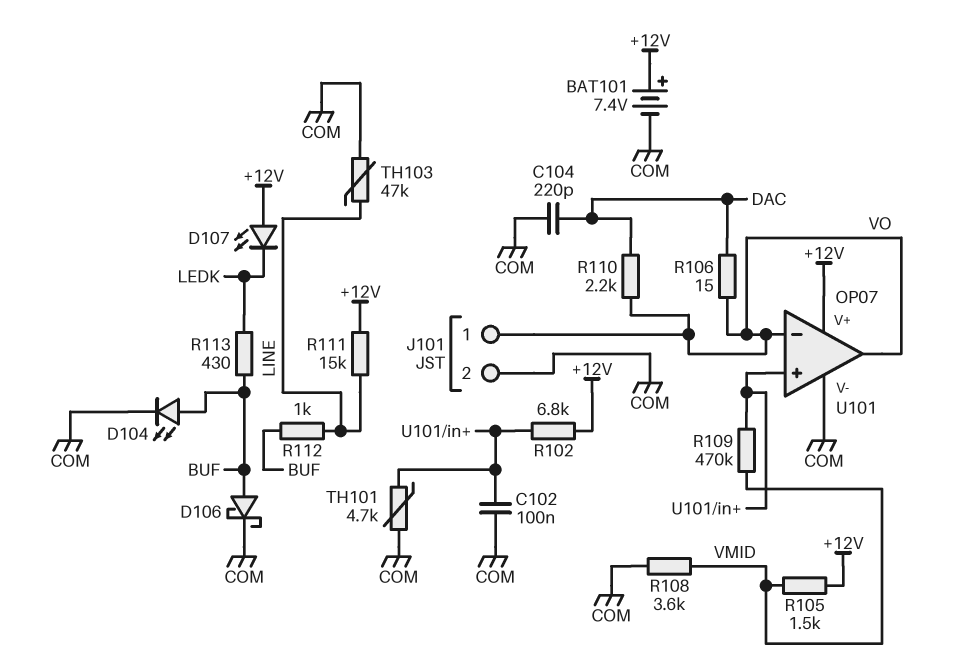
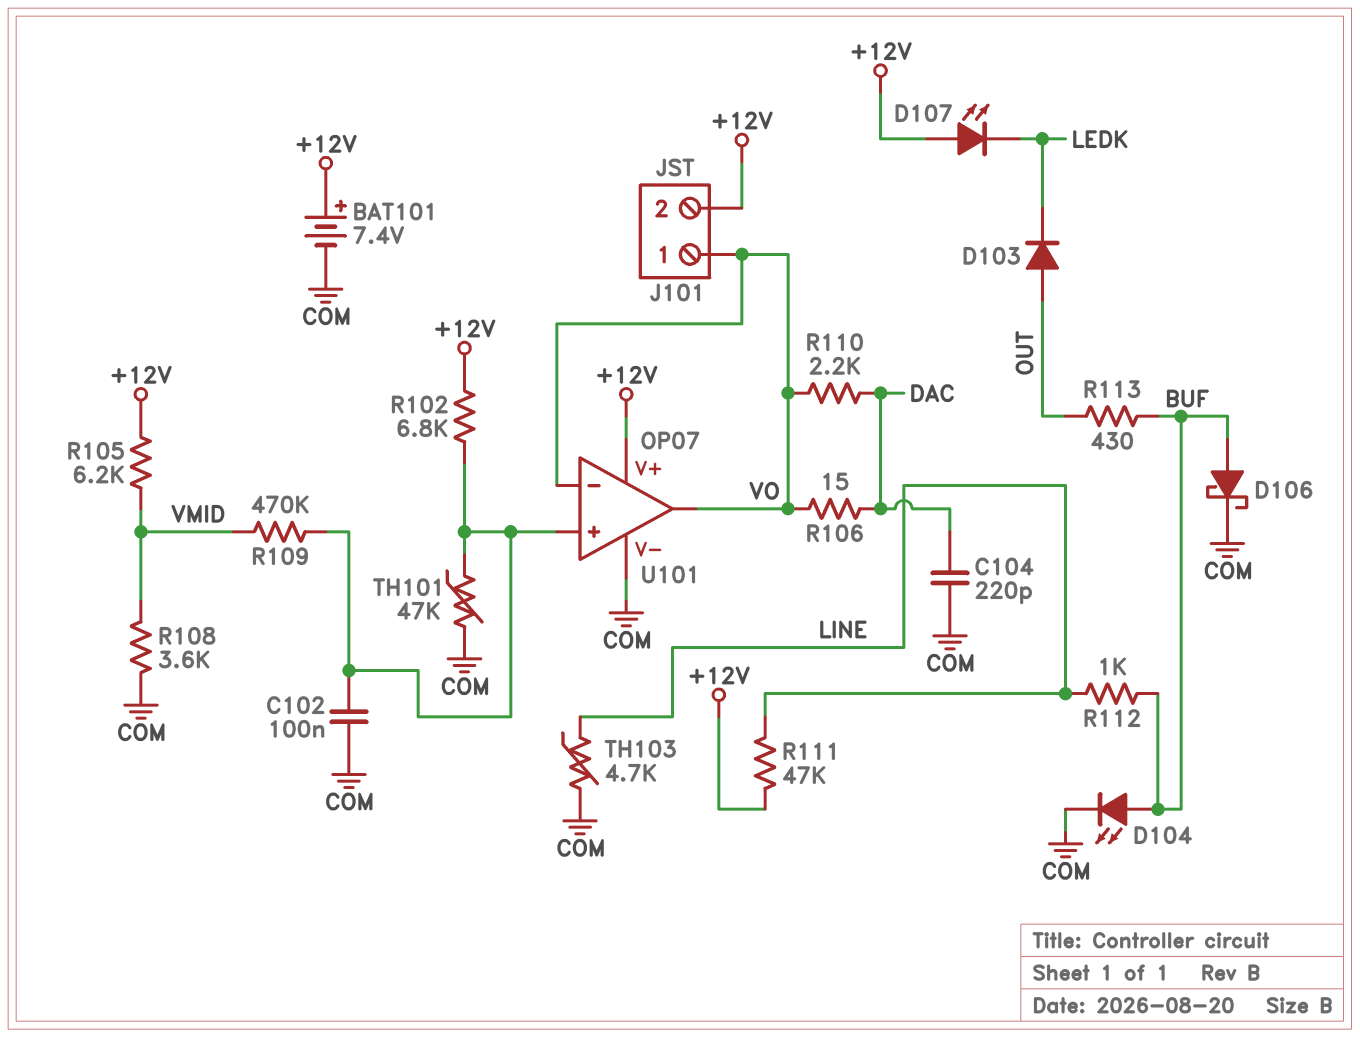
D103: none -> diode (A OUT, K LEDK)
J101 pin 2: COM -> +12V
R105: 1.5k (+12V, VMID) -> 6.2k (+12V, VMID)
R111: 15k (+12V, LINE) -> 47k (+12V, LINE)
R113: 430 (BUF, LEDK) -> 430 (BUF, OUT)
TH101: 4.7k (COM, U101/in+) -> 47k (COM, U101/in+)
TH103: 47k (COM, LINE) -> 4.7k (COM, LINE)

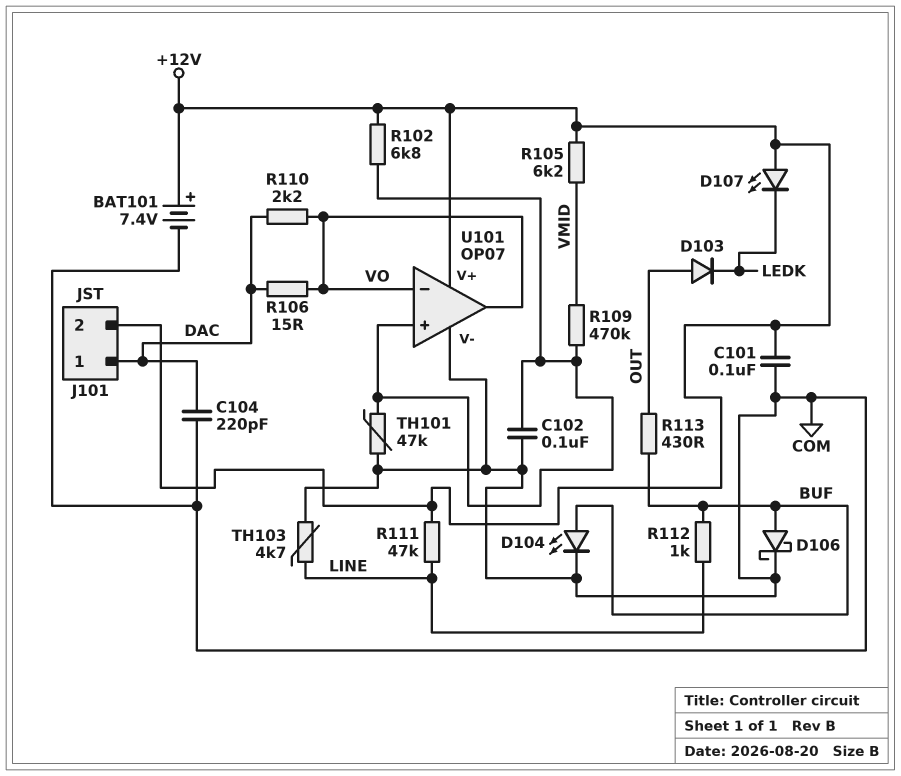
C101: none -> 100nF (+12V, COM)
J101 pin 1: VO -> DAC
R108: 3.6k (COM, VMID) -> none

